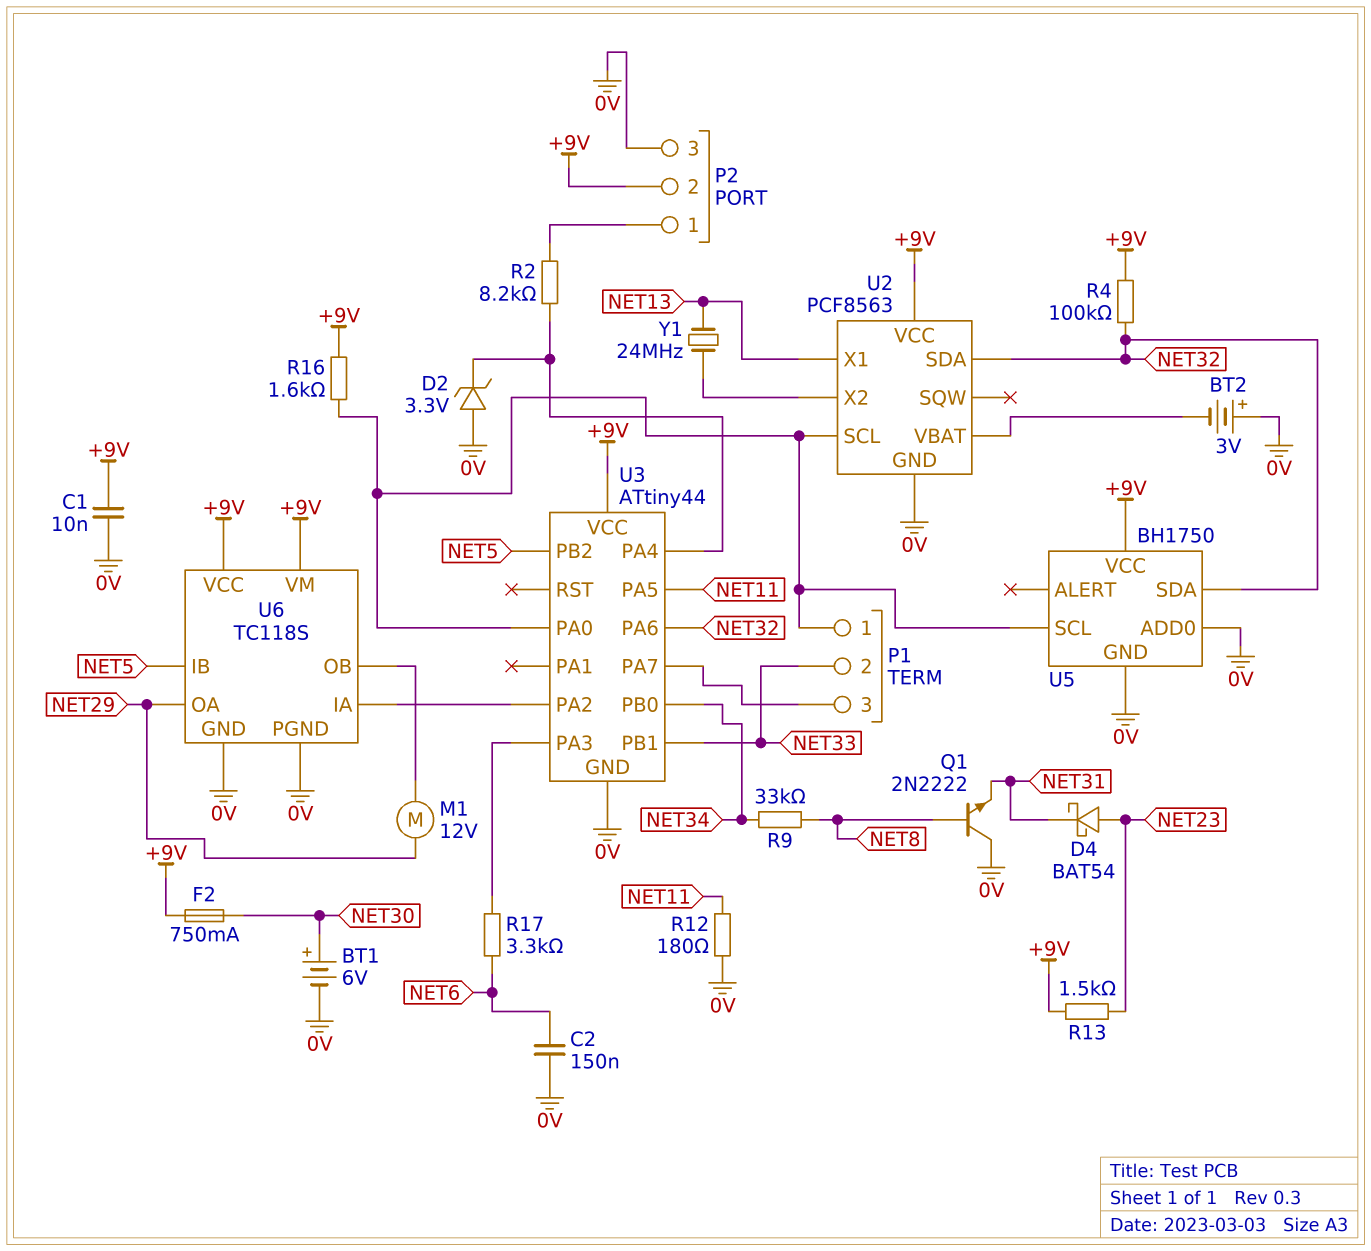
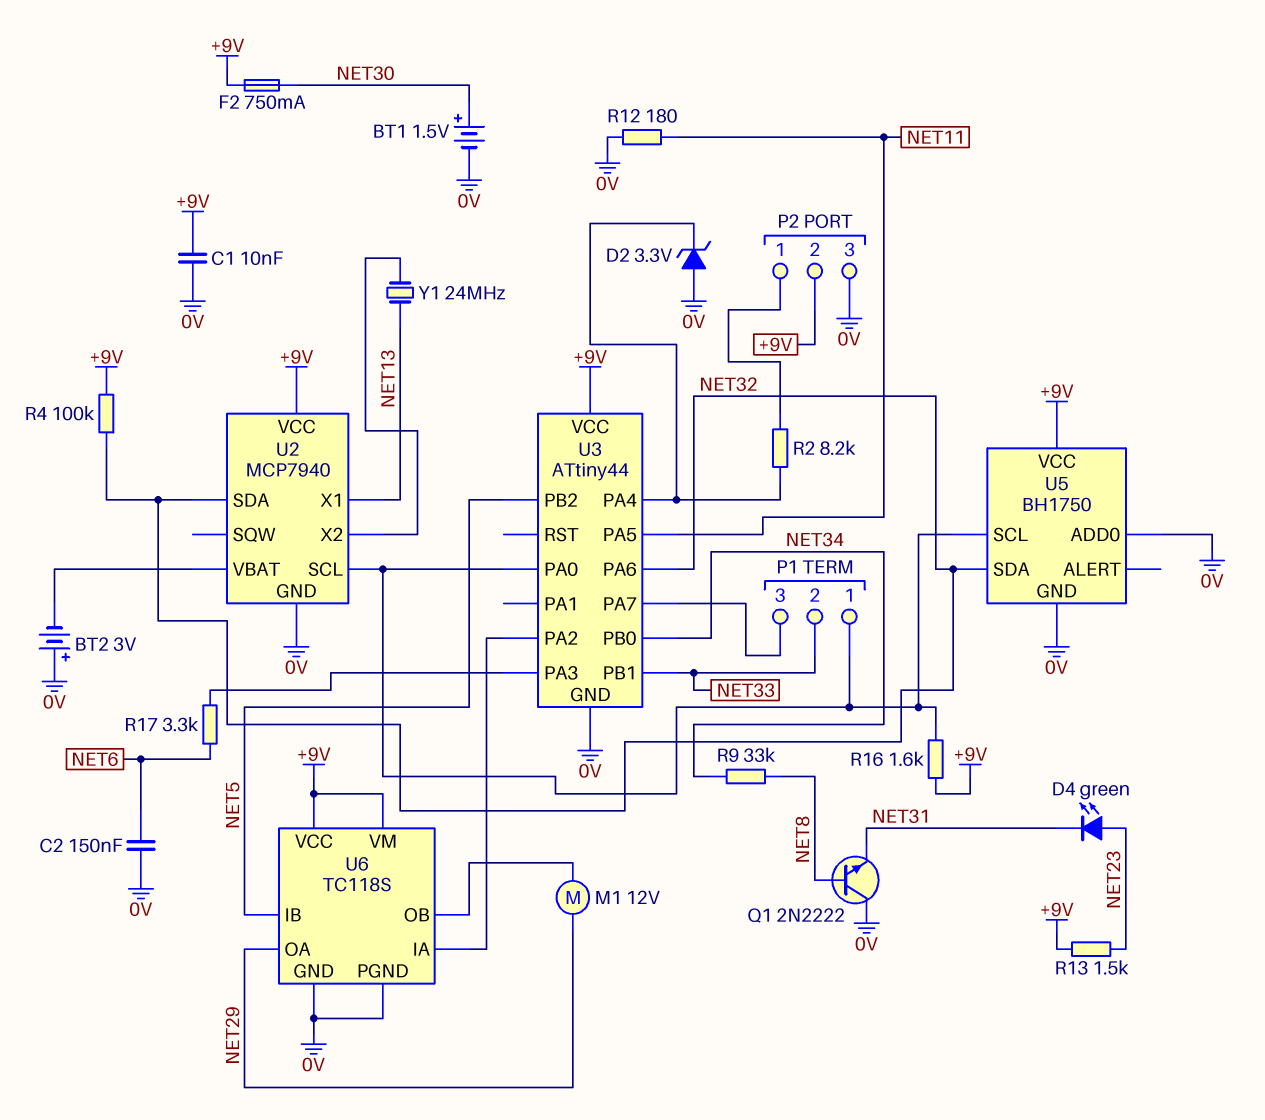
BT1: 6V (plus NET30, minus 0V) -> 1.5V (plus NET30, minus 0V)
D4: schottky BAT54 (A NET23, K NET31) -> LED green (A NET23, K NET31)
U2: PCF8563 -> MCP7940

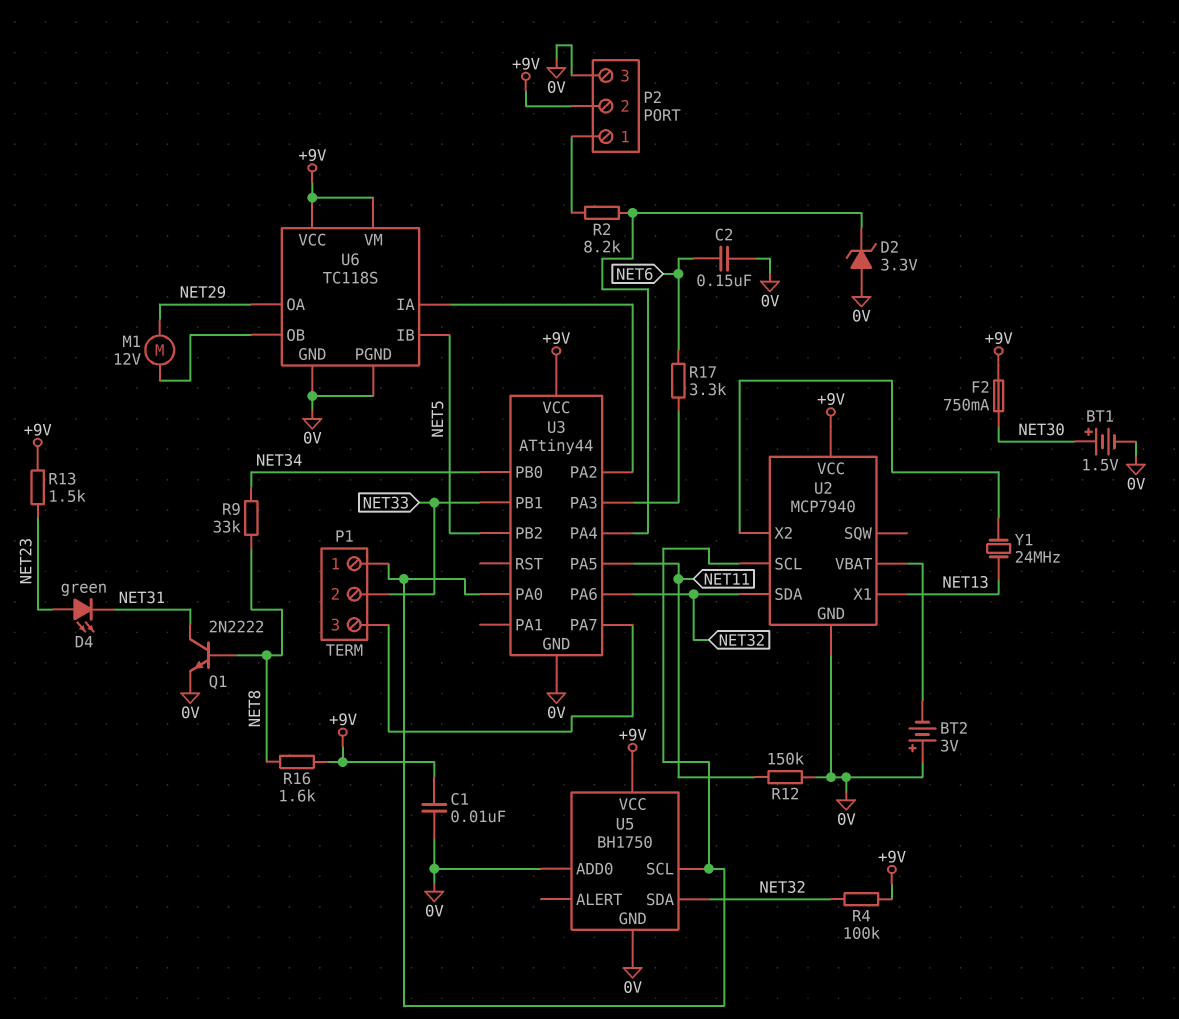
Q1: NPN 2N2222 (B NET8, C 0V, E NET31) -> NPN 2N2222 (B NET8, C NET31, E 0V)
R12: 180 (0V, NET11) -> 150k (0V, NET11)
R16: 1.6k (+9V, P1/1) -> 1.6k (+9V, NET8)

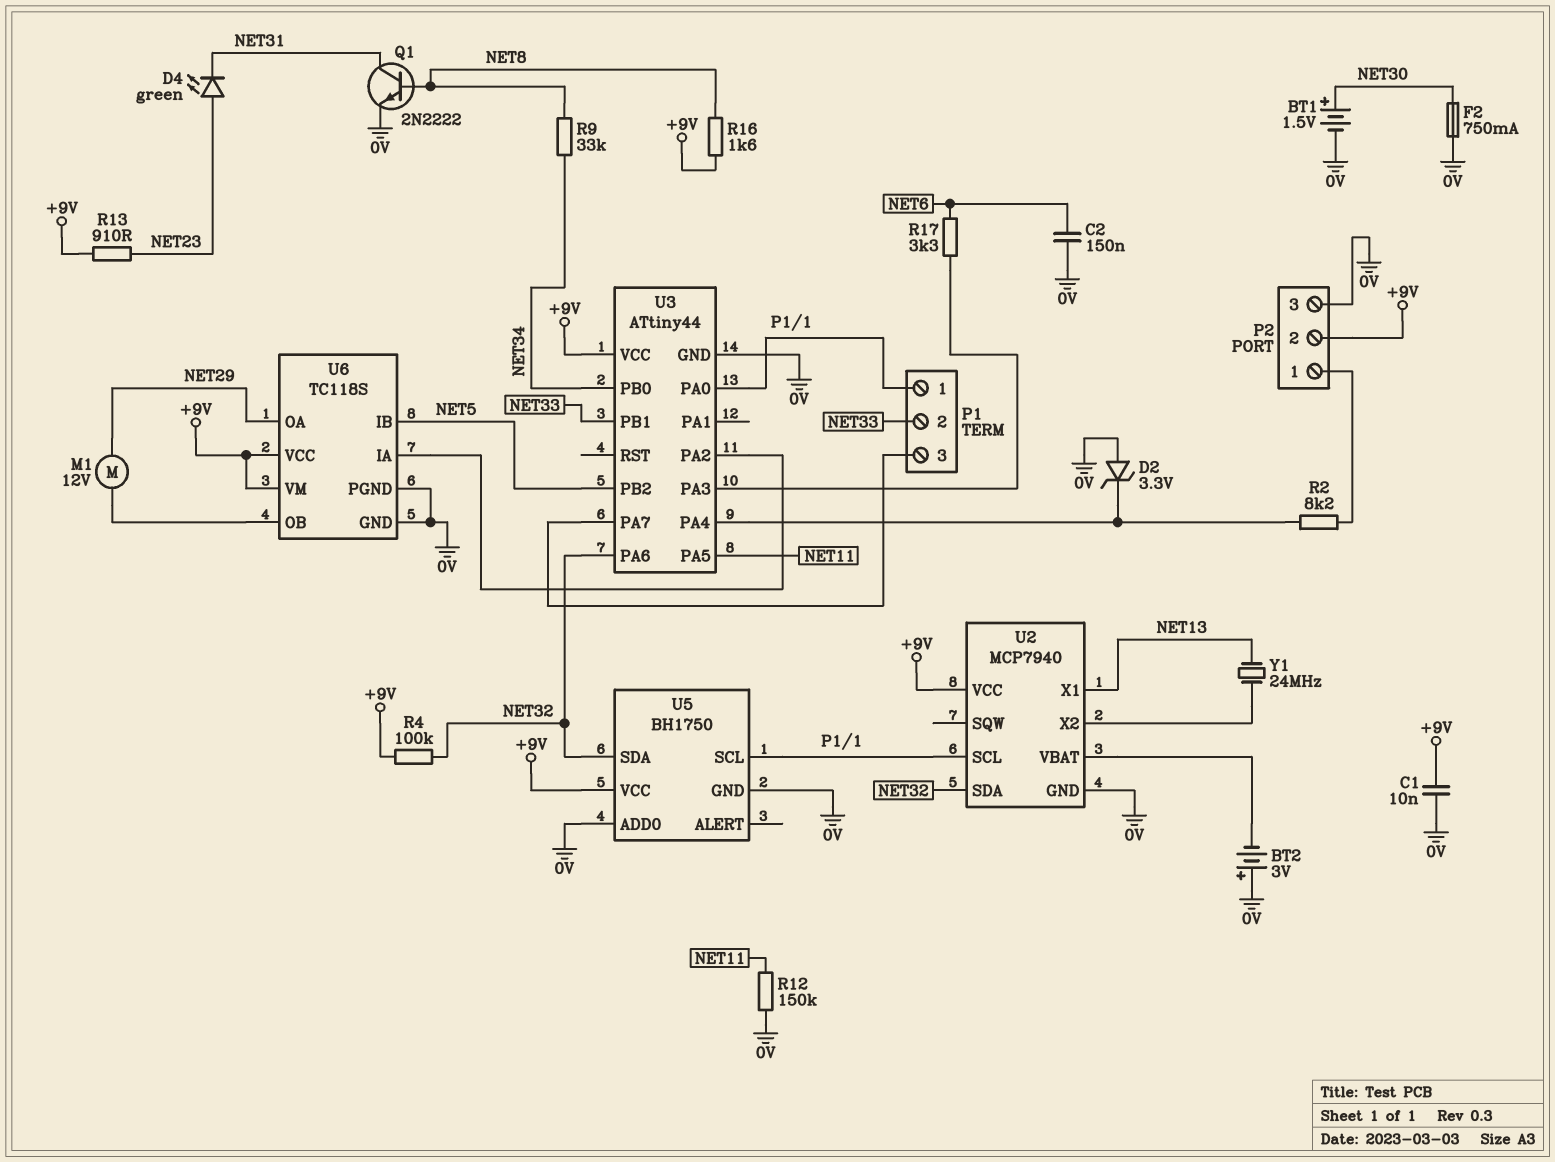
F2: 750mA (+9V, NET30) -> 750mA (0V, NET30)
R13: 1.5k (+9V, NET23) -> 910 (+9V, NET23)

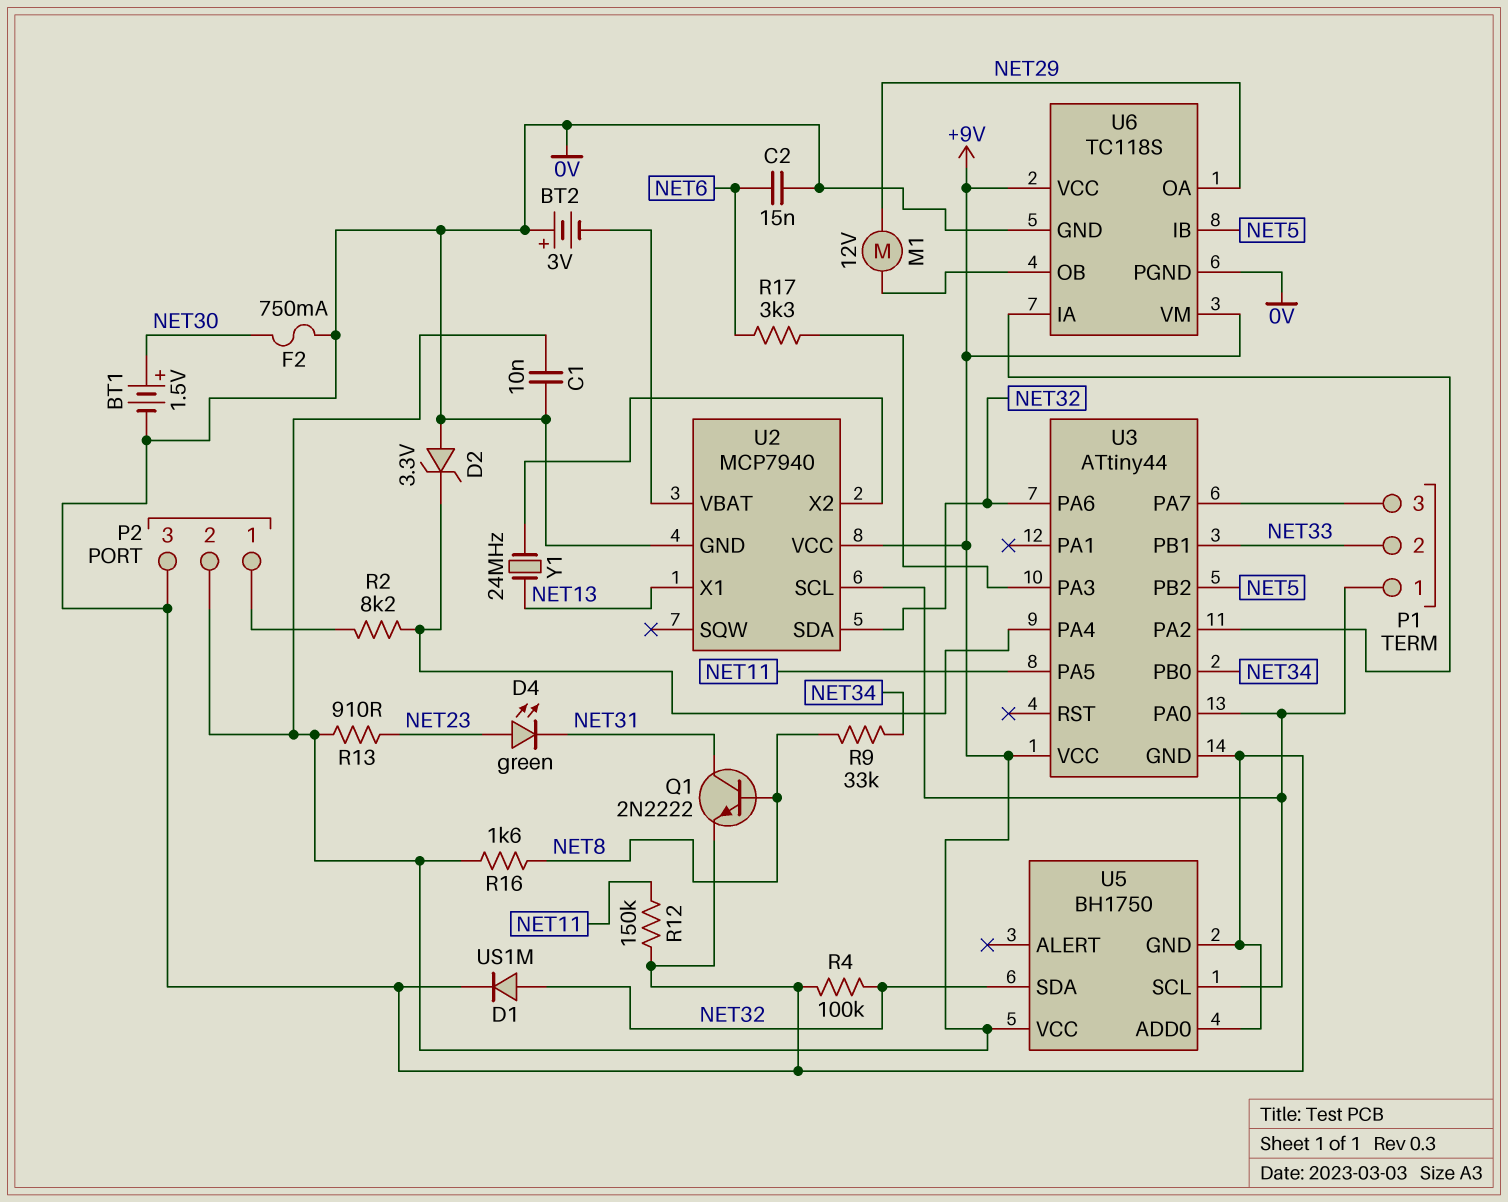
C2: 150nF (0V, NET6) -> 15nF (0V, NET6)
D1: none -> diode US1M (A NET32, K 0V)
R4: 100k (+9V, NET32) -> 100k (0V, NET32)

